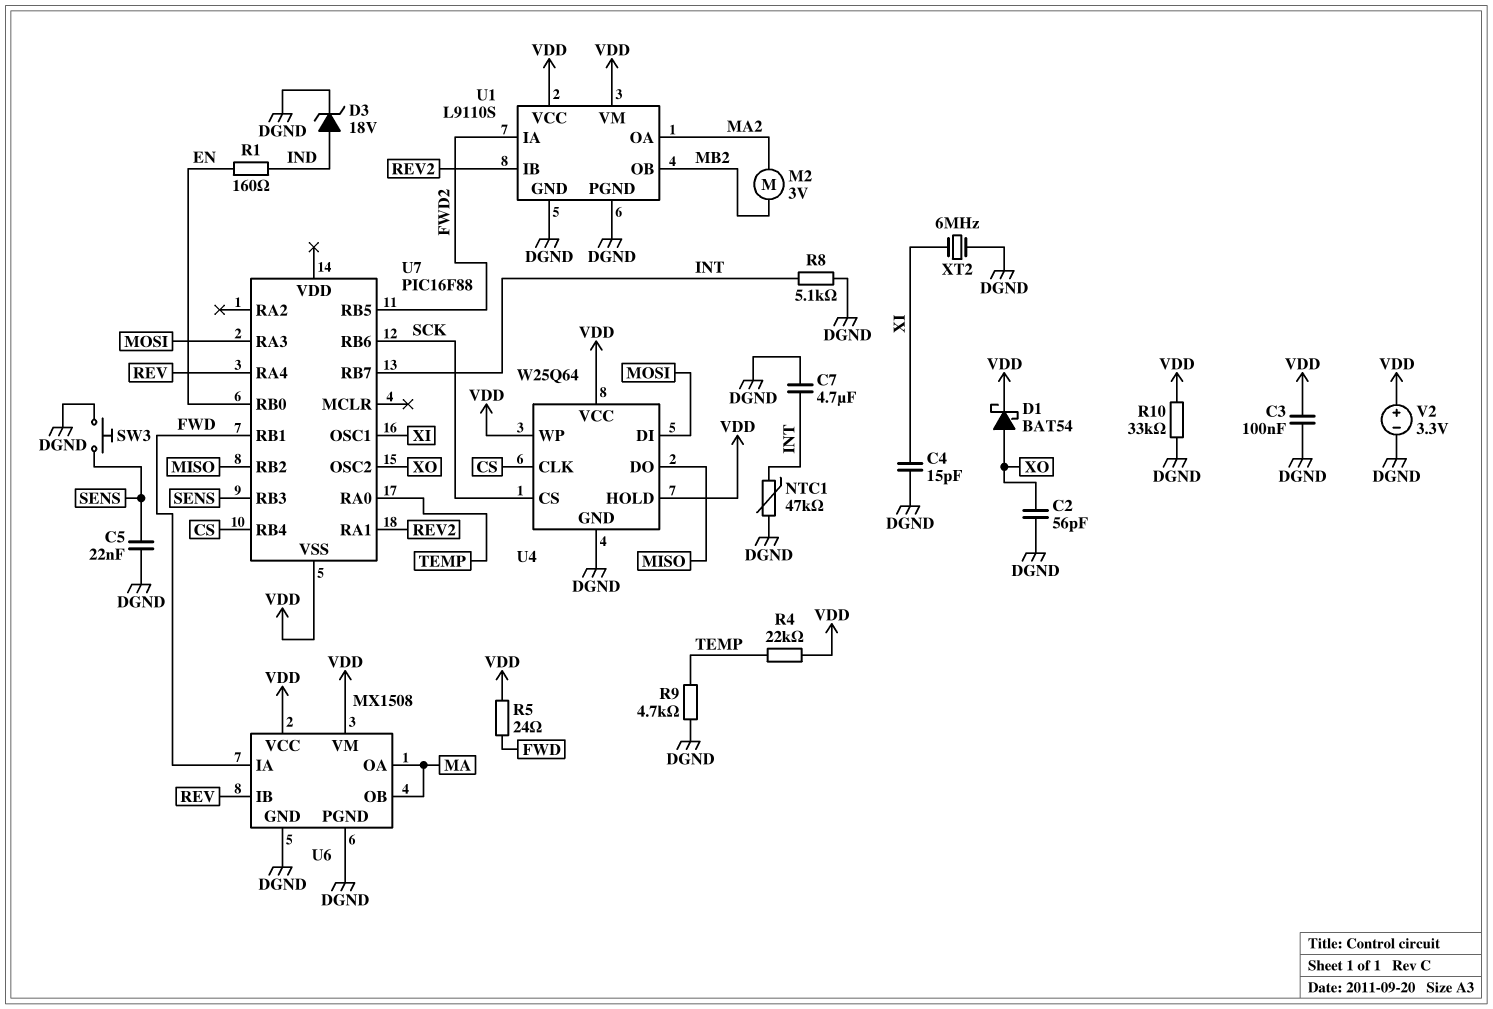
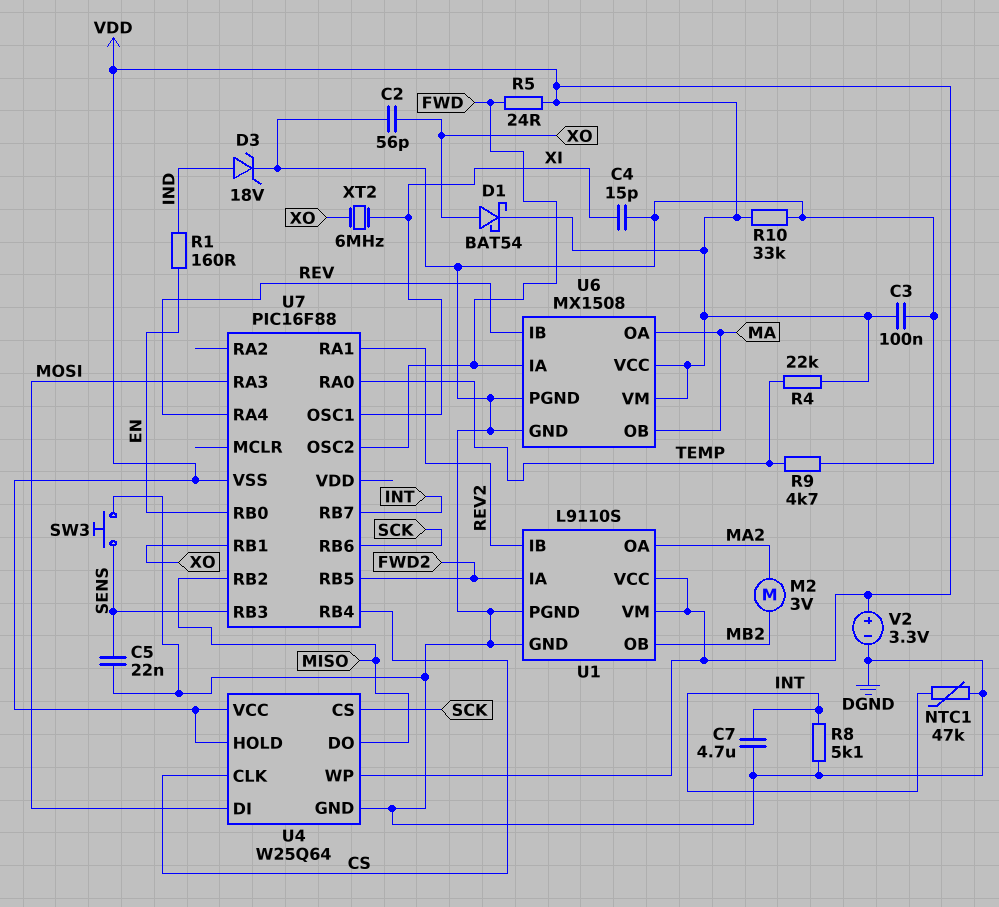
U7 pin OSC2: XO -> FWD
U7 pin RB1: FWD -> XO
XT2: 6MHz (DGND, XI) -> 6MHz (XI, XO)

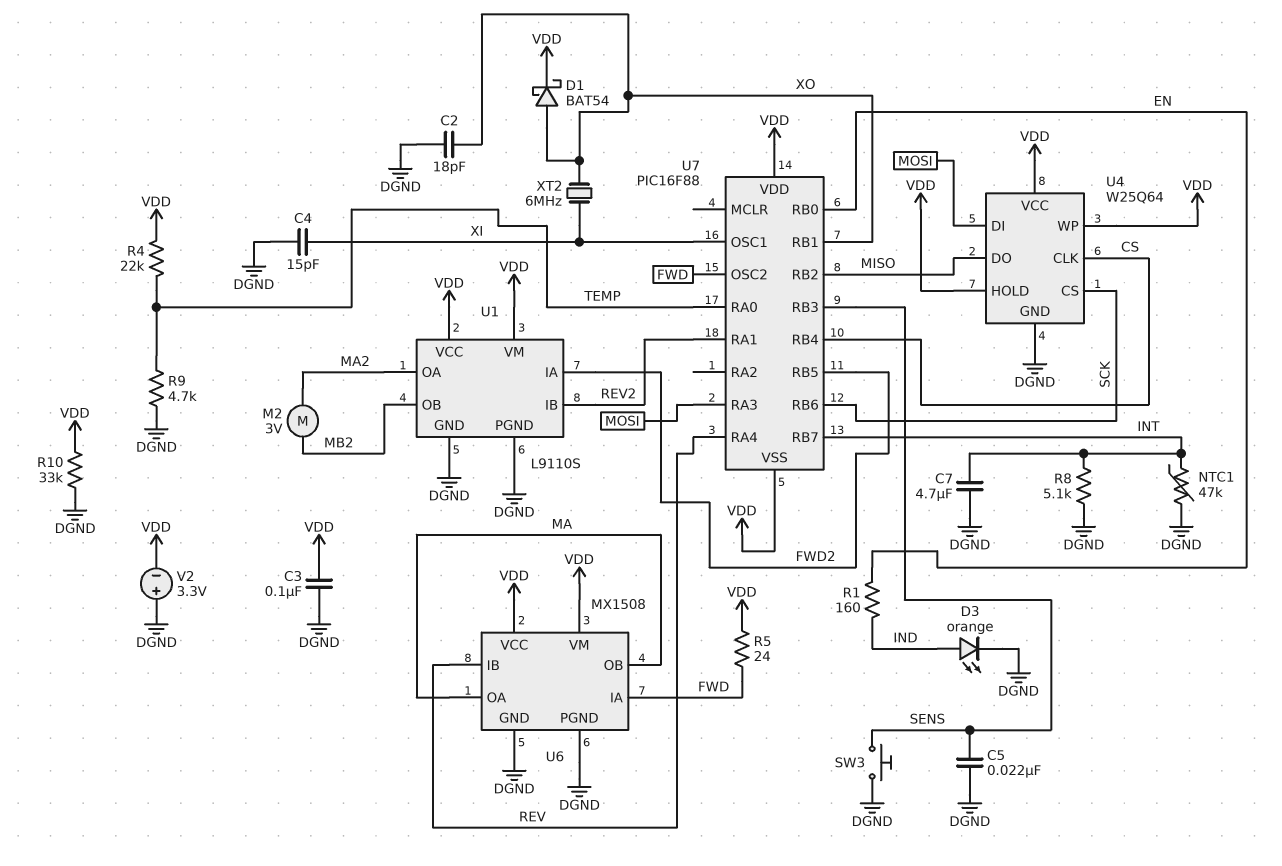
C2: 56pF (DGND, XO) -> 18pF (DGND, XO)
D3: zener 18V (A IND, K DGND) -> LED orange (A IND, K DGND)
U7 pin VDD: none -> VDD
V2: 3.3V (plus VDD, minus DGND) -> 3.3V (plus DGND, minus VDD)

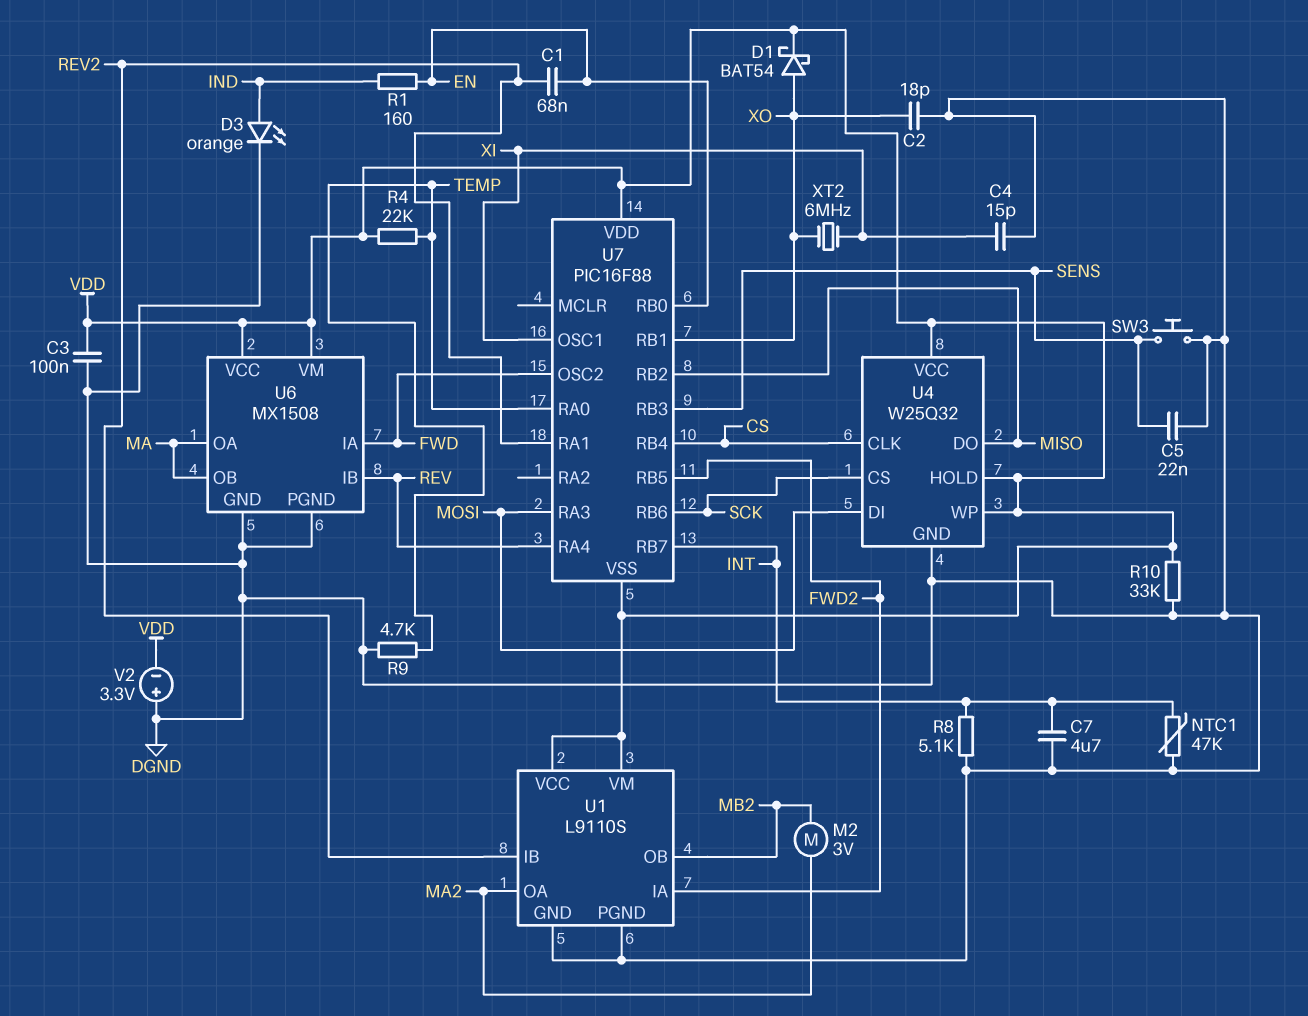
C1: none -> 68nF (EN, REV2)
R5: 24 (FWD, VDD) -> none
U4: W25Q64 -> W25Q32

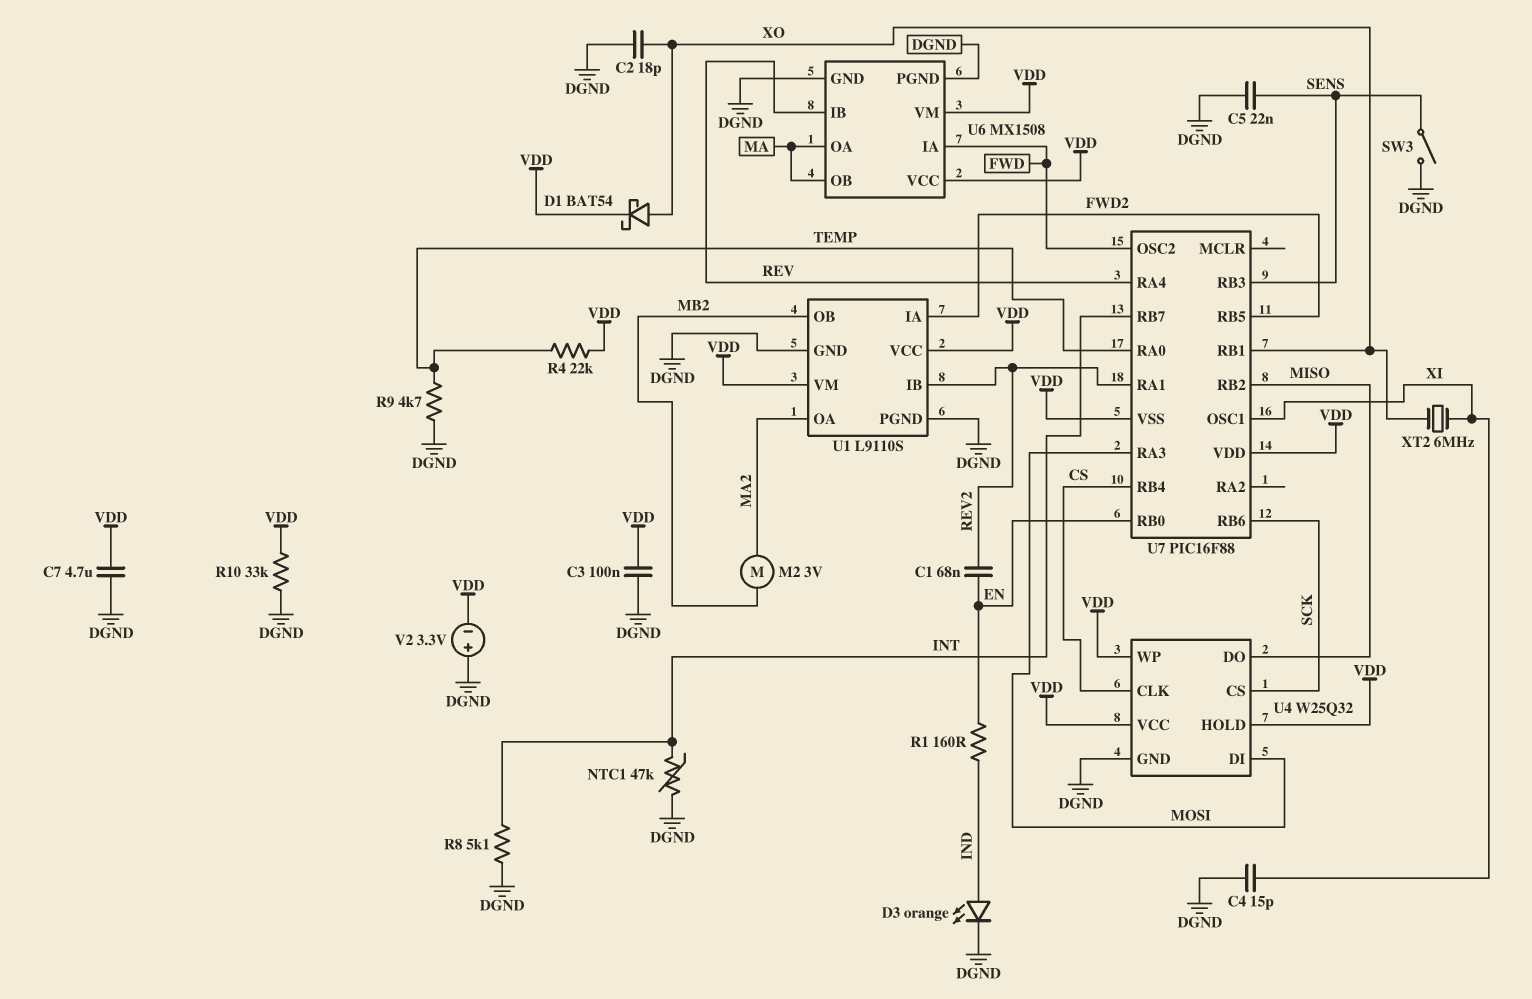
C7: 4.7uF (DGND, INT) -> 4.7uF (DGND, VDD)
SW3: button (DGND, SENS) -> switch (DGND, SENS)

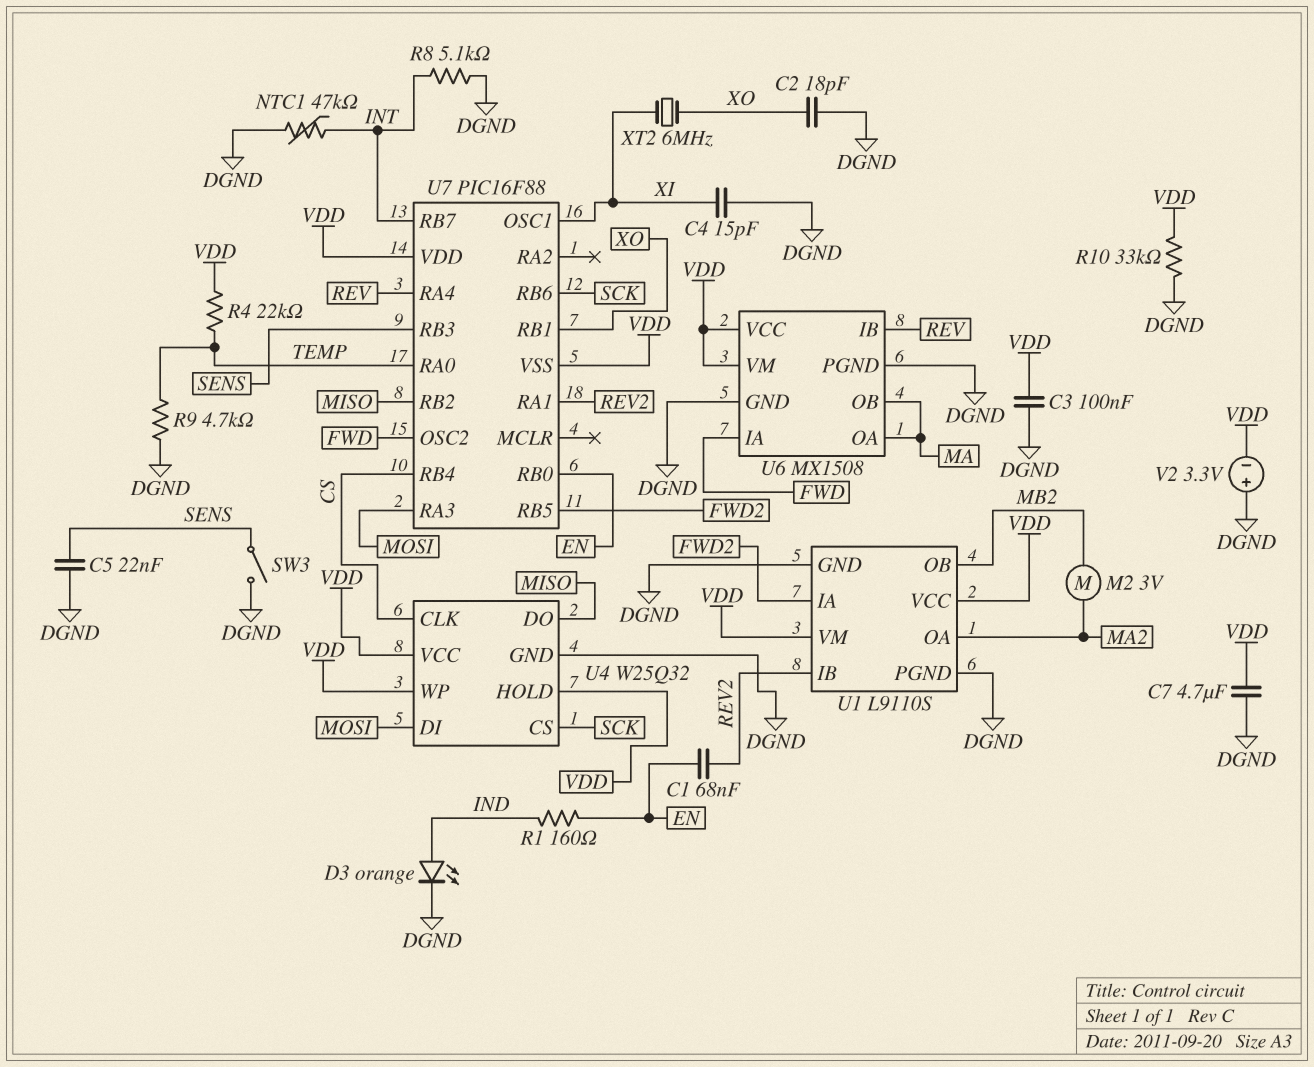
D1: schottky BAT54 (A XO, K VDD) -> none

